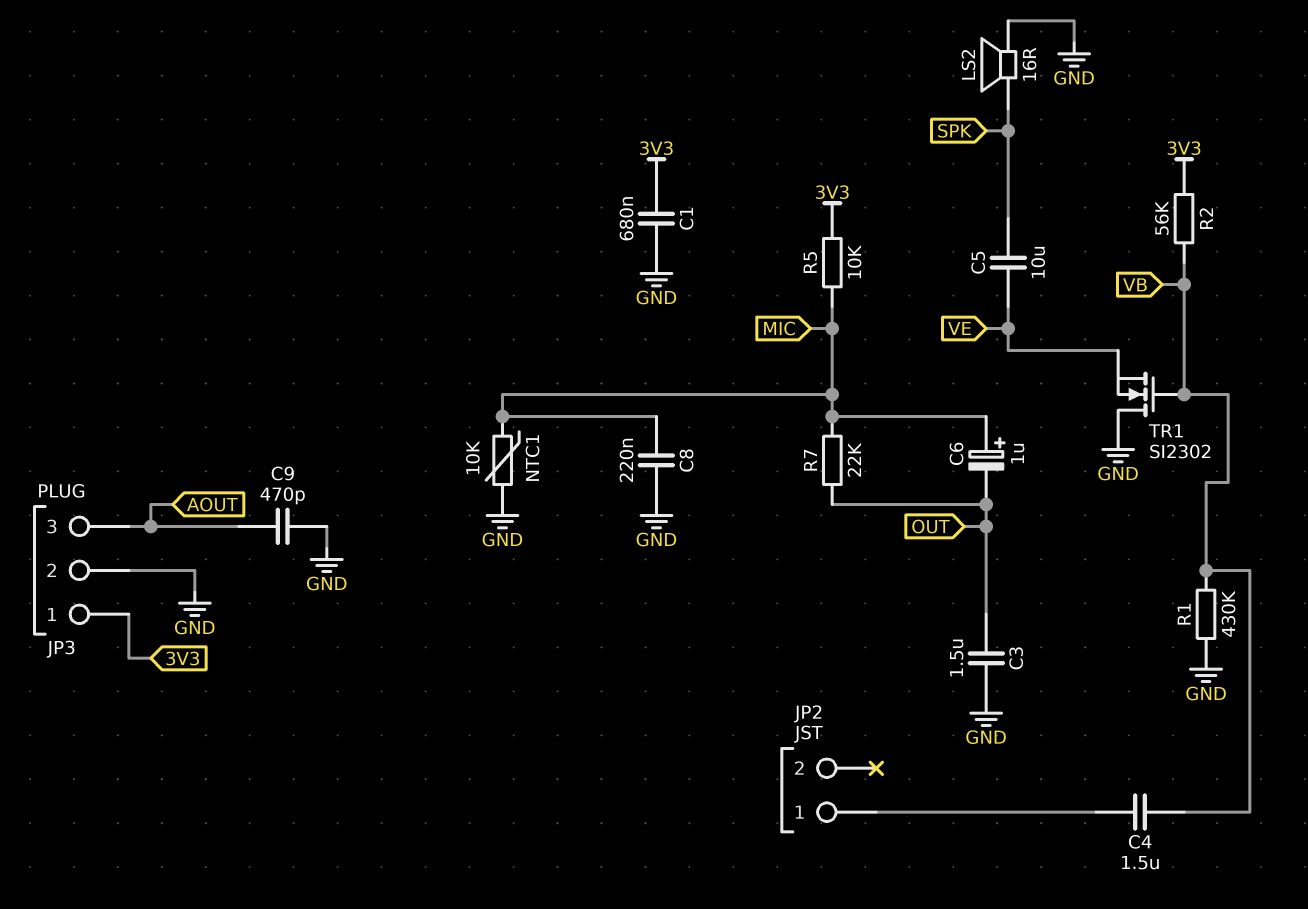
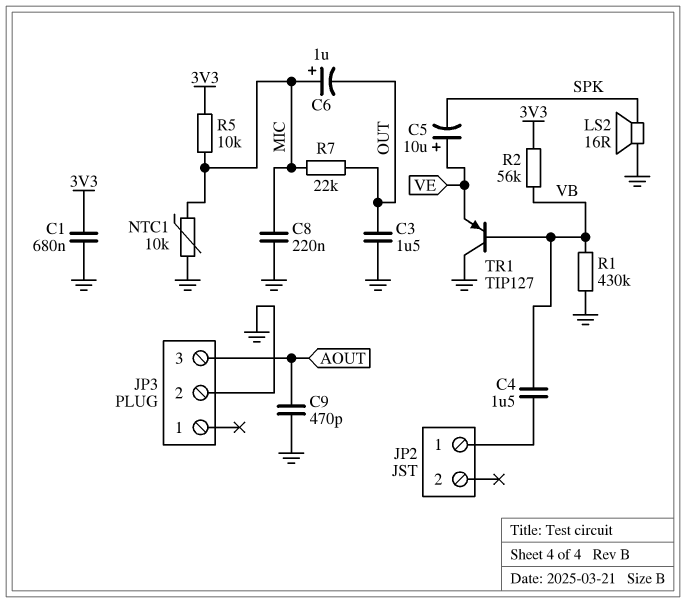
C5: 10uF (SPK, VE) -> 10uF (plus VE, minus SPK)
JP3 pin 1: 3V3 -> none
TR1: NMOS SI2302 (G VB, D GND, S VE) -> PNP TIP127 (B VB, C GND, E VE)

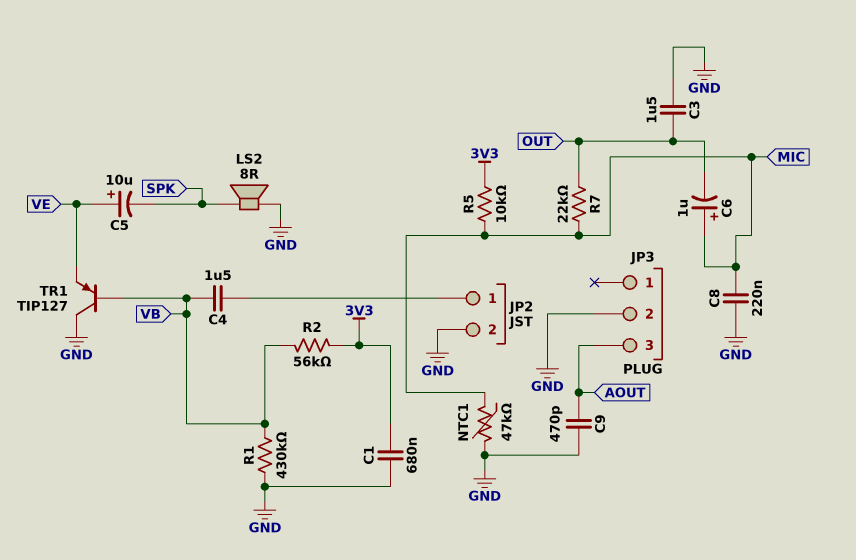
JP2 pin 2: none -> GND
LS2: speaker 16R (GND, SPK) -> speaker 8R (GND, SPK)
NTC1: 10k (GND, MIC) -> 47k (GND, MIC)

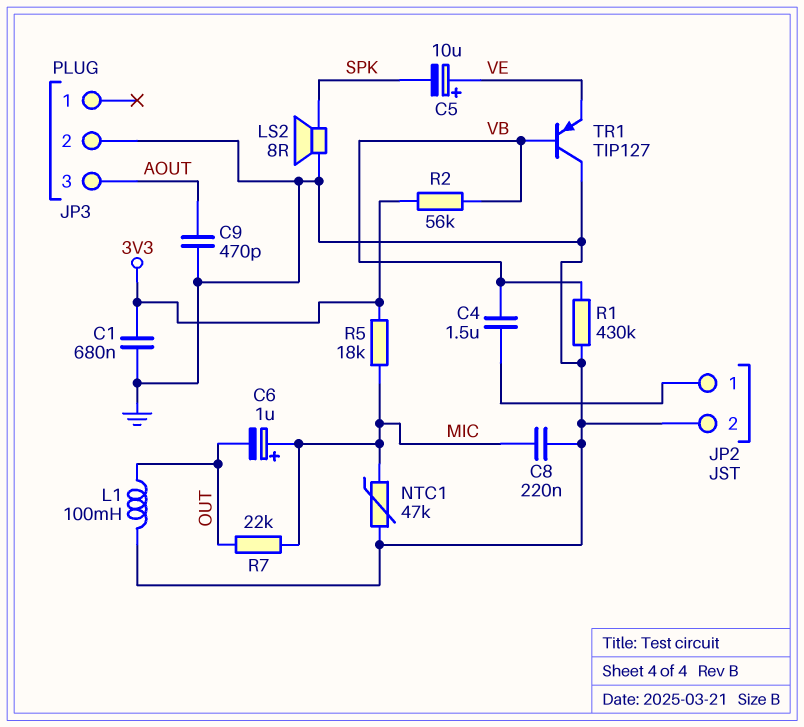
C3: 1.5uF (GND, OUT) -> none
L1: none -> 100mH (GND, OUT)
R5: 10k (3V3, MIC) -> 18k (3V3, MIC)

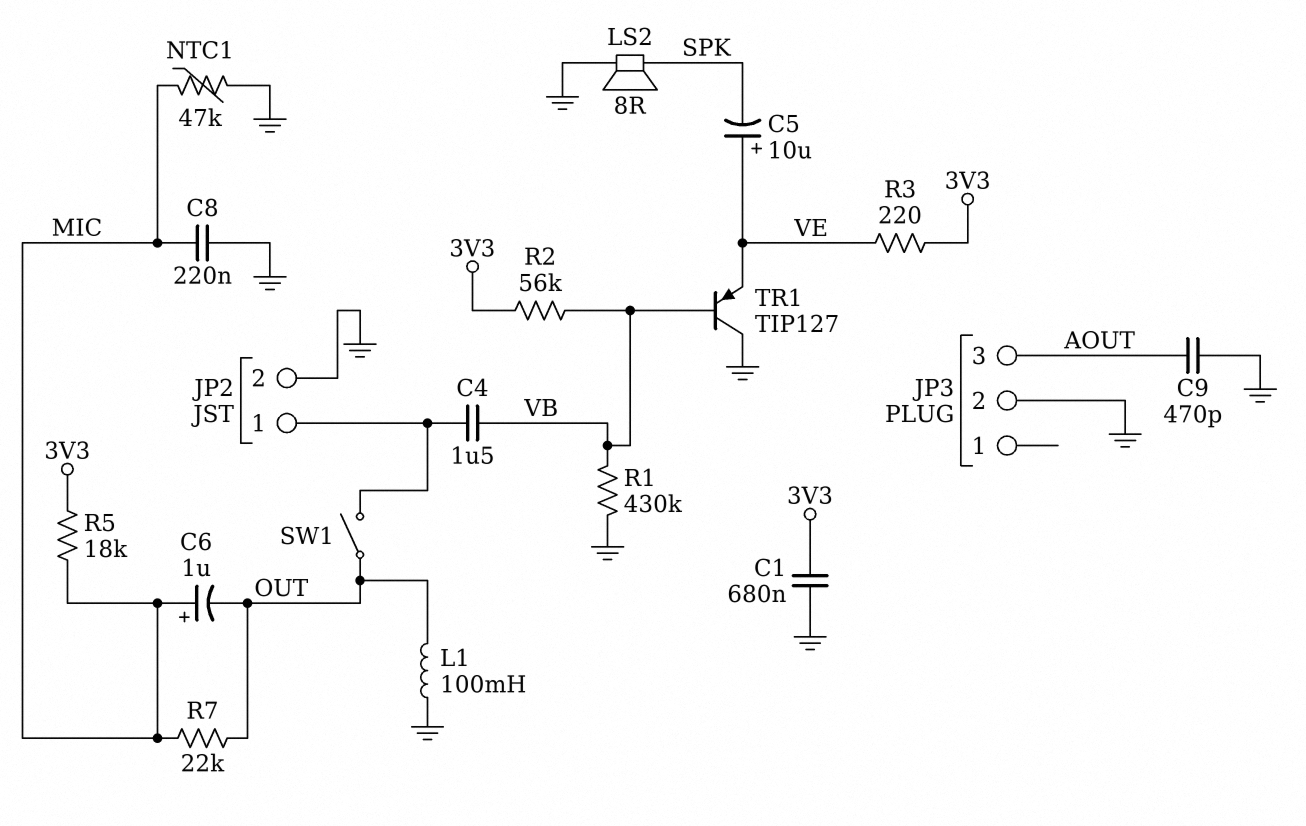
R3: none -> 220 (3V3, VE)
SW1: none -> switch (JP2/1, OUT)

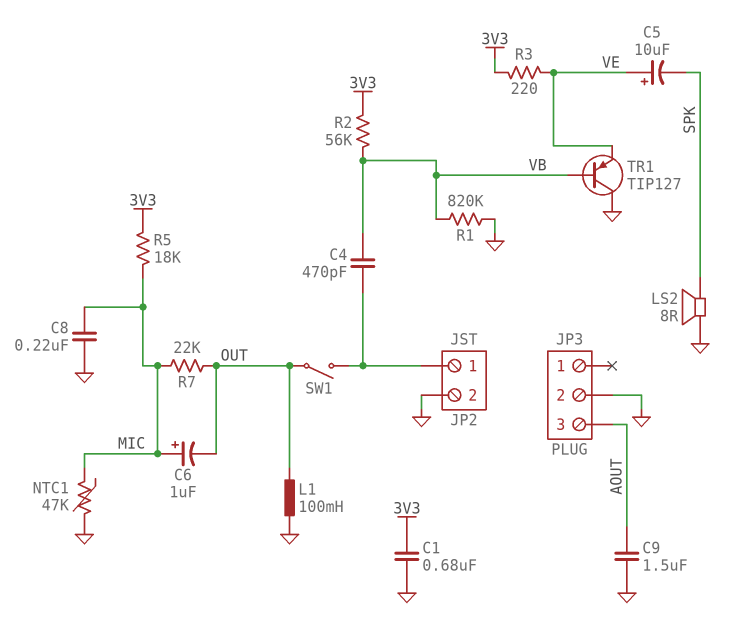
C4: 1.5uF (JP2/1, VB) -> 470pF (JP2/1, VB)
C9: 470pF (AOUT, GND) -> 1.5uF (AOUT, GND)
R1: 430k (GND, VB) -> 820k (GND, VB)

